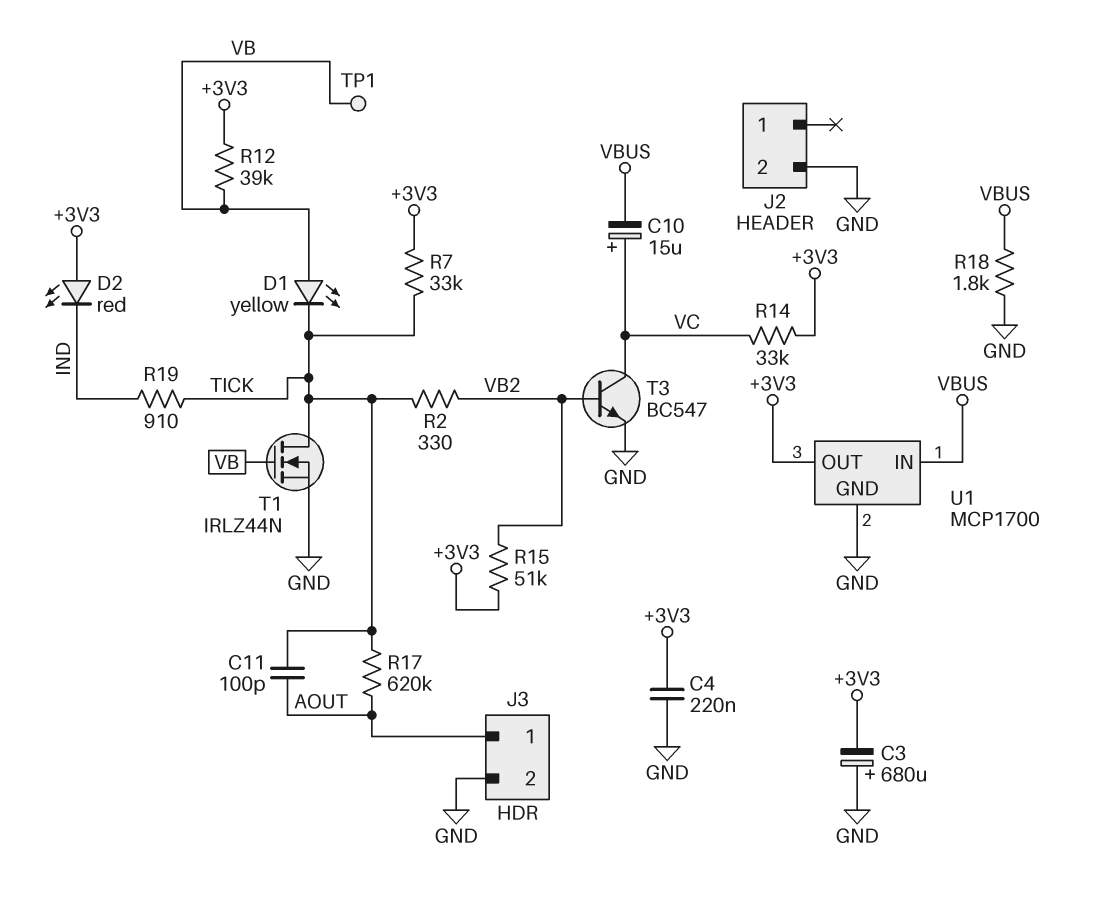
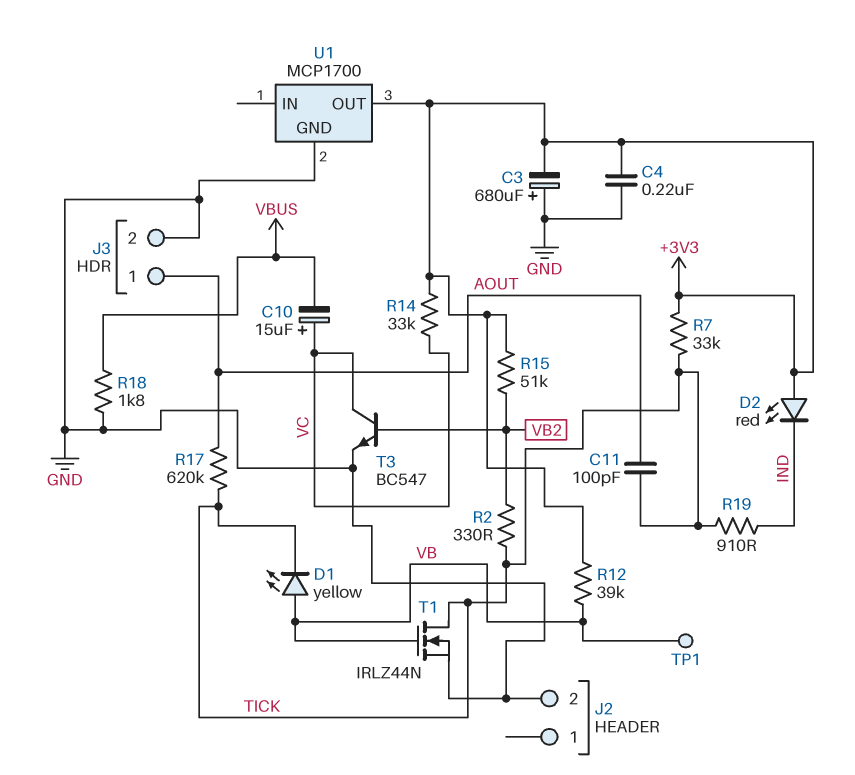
U1 pin IN: VBUS -> none

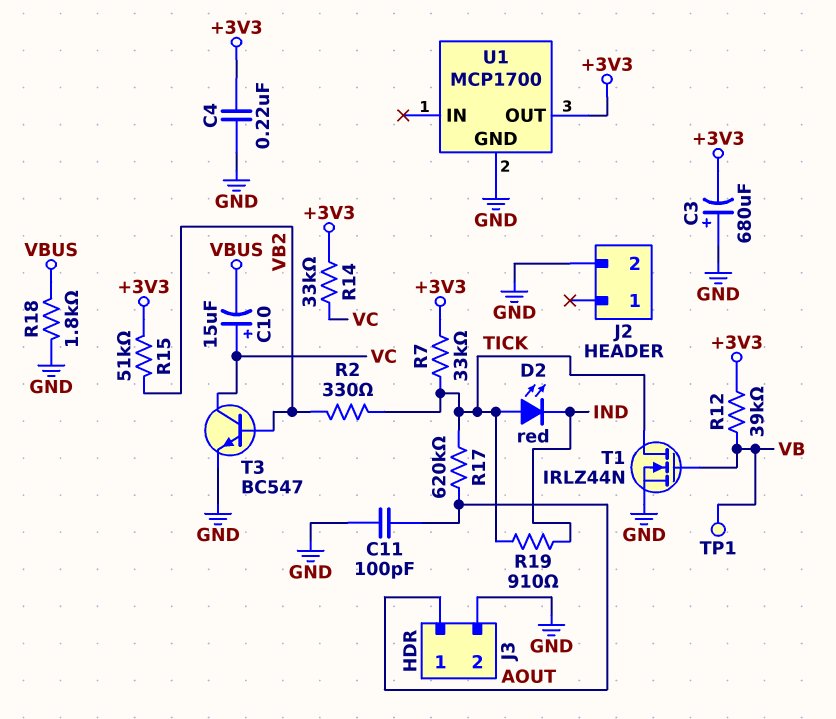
C11: 100pF (AOUT, TICK) -> 100pF (AOUT, GND)
D1: LED yellow (A VB, K TICK) -> none
D2: LED red (A +3V3, K IND) -> LED red (A TICK, K IND)

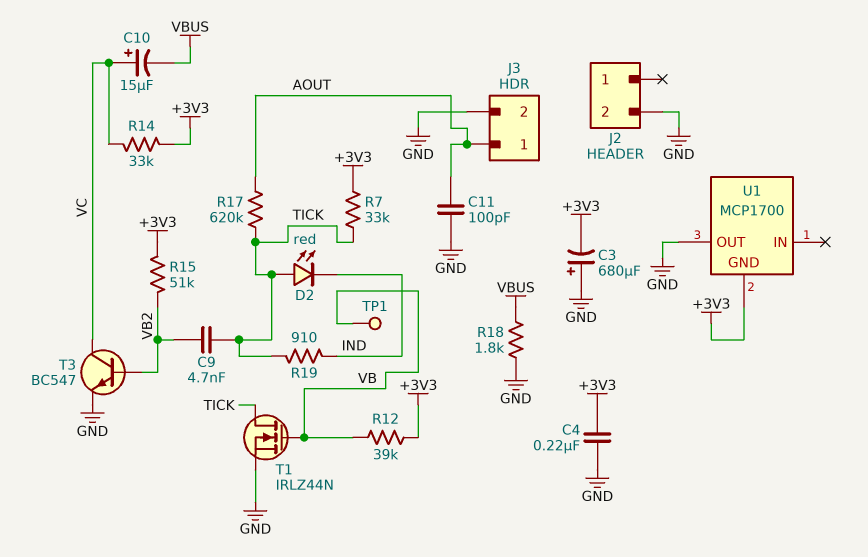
C9: none -> 4.7nF (TICK, VB2)
R2: 330 (TICK, VB2) -> none
U1 pin GND: GND -> +3V3
U1 pin OUT: +3V3 -> GND

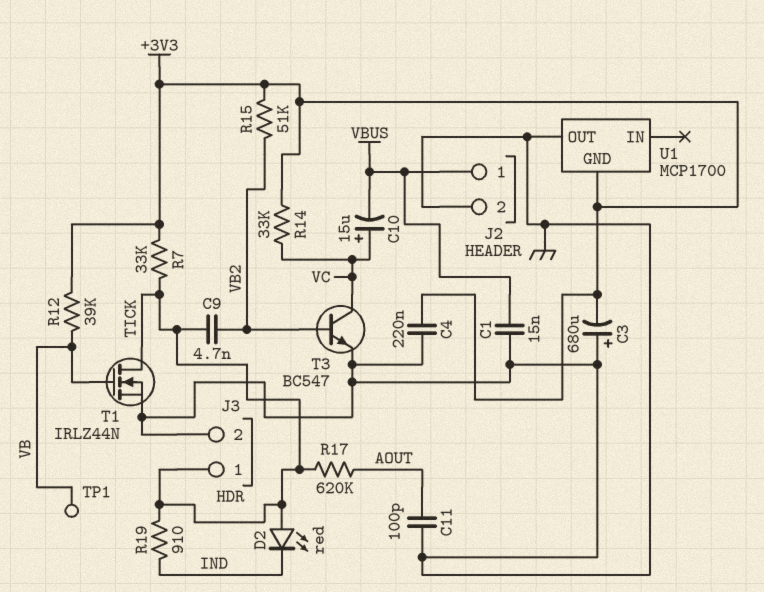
C1: none -> 15nF (GND, VBUS)
J2 pin 1: none -> VBUS
J3 pin 1: AOUT -> TICK
R18: 1.8k (GND, VBUS) -> none

